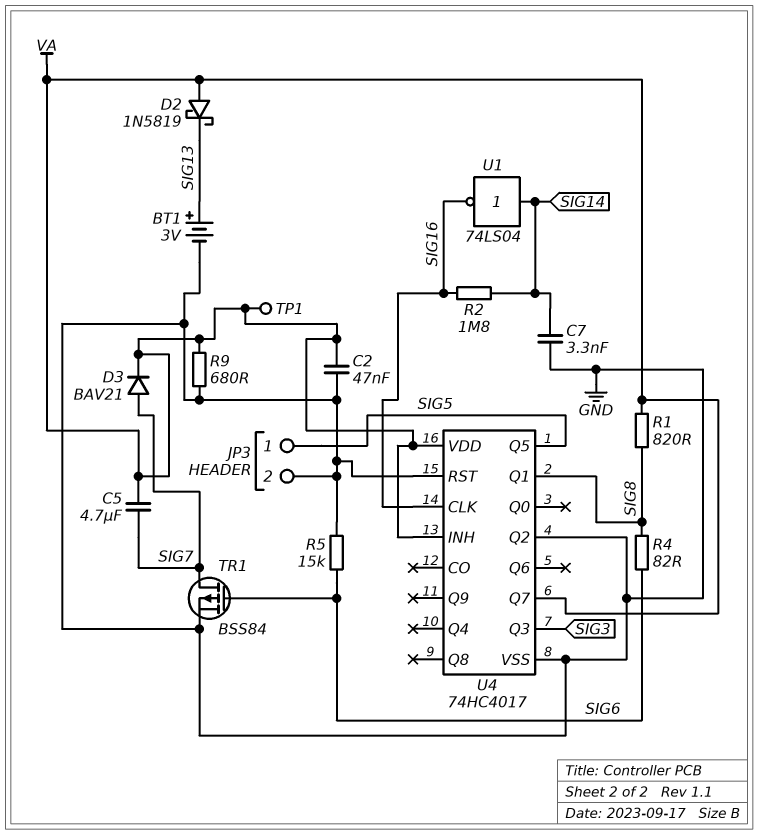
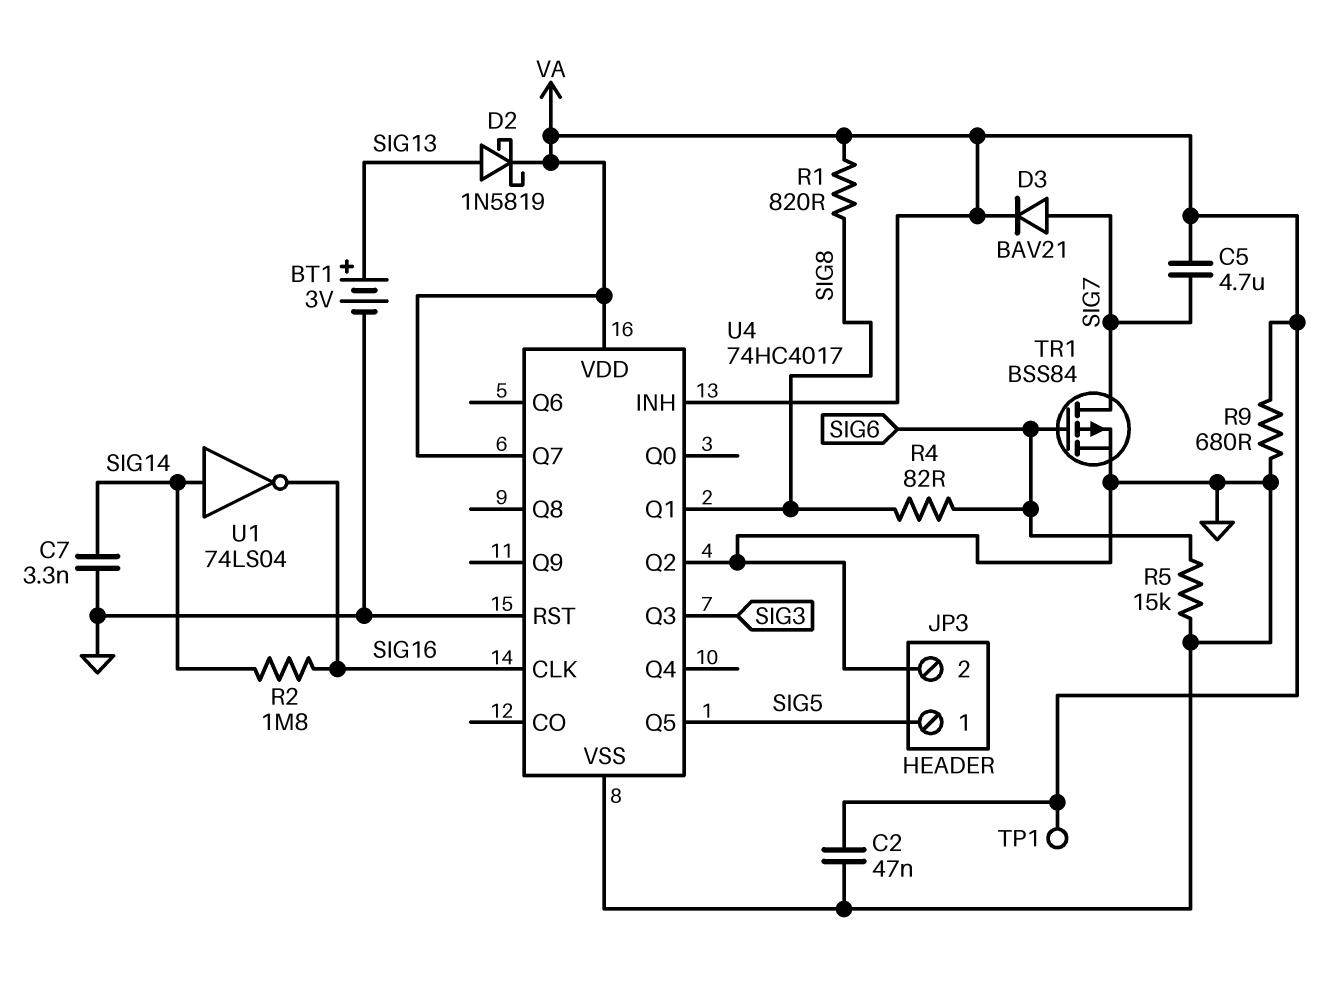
D2: schottky 1N5819 (A VA, K SIG13) -> schottky 1N5819 (A SIG13, K VA)

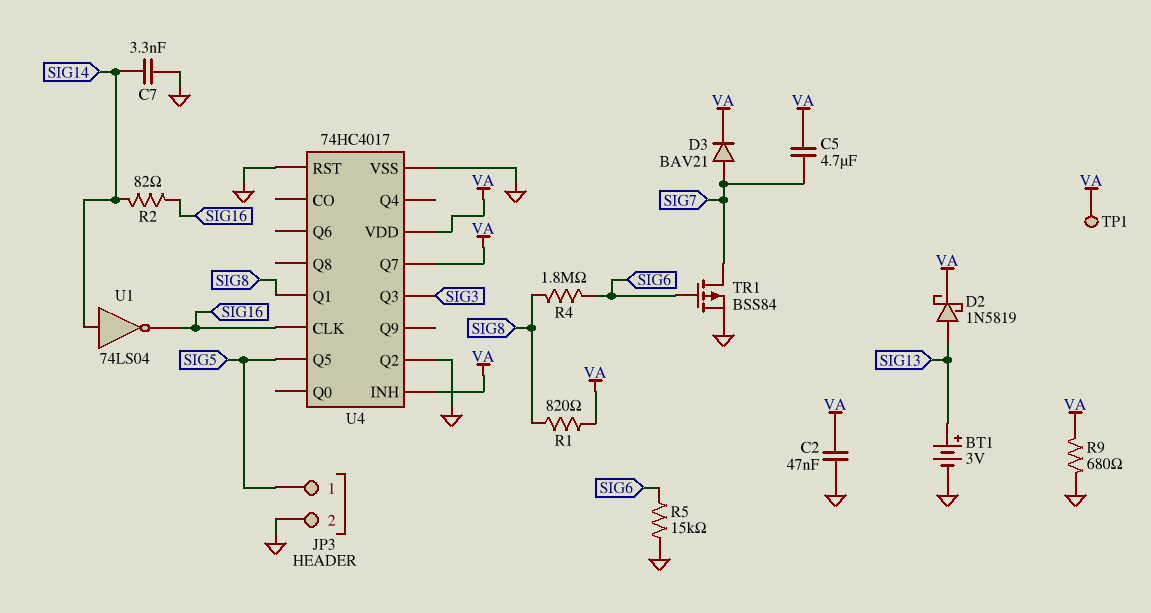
R2: 1.8M (SIG14, SIG16) -> 82 (SIG14, SIG16)
R4: 82 (SIG6, SIG8) -> 1.8M (SIG6, SIG8)

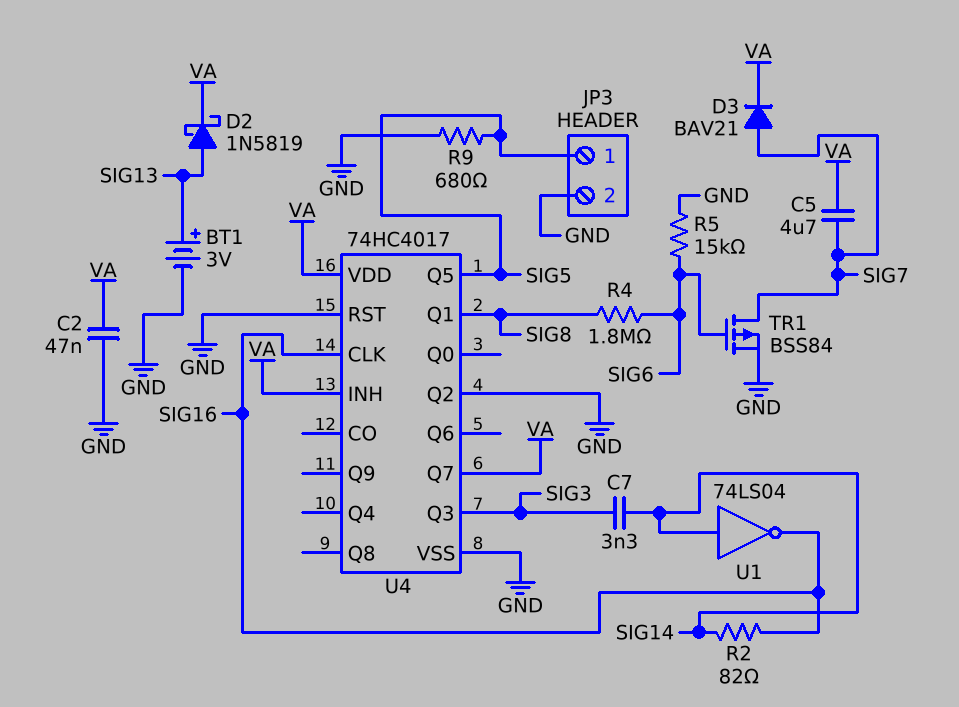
C7: 3.3nF (GND, SIG14) -> 3.3nF (SIG3, SIG14)
R1: 820 (SIG8, VA) -> none
R9: 680 (GND, VA) -> 680 (GND, SIG5)
TP1: test point (VA) -> none

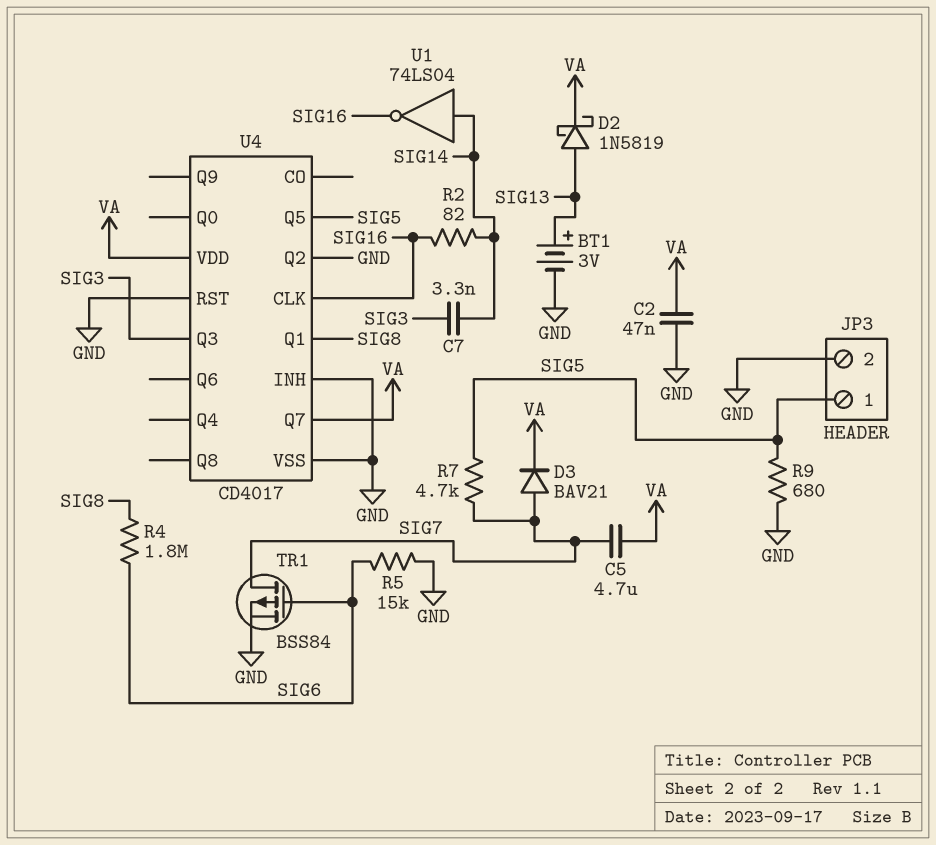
R7: none -> 4.7k (SIG5, SIG7)
U4: 74HC4017 -> CD4017
U4 pin INH: VA -> GND

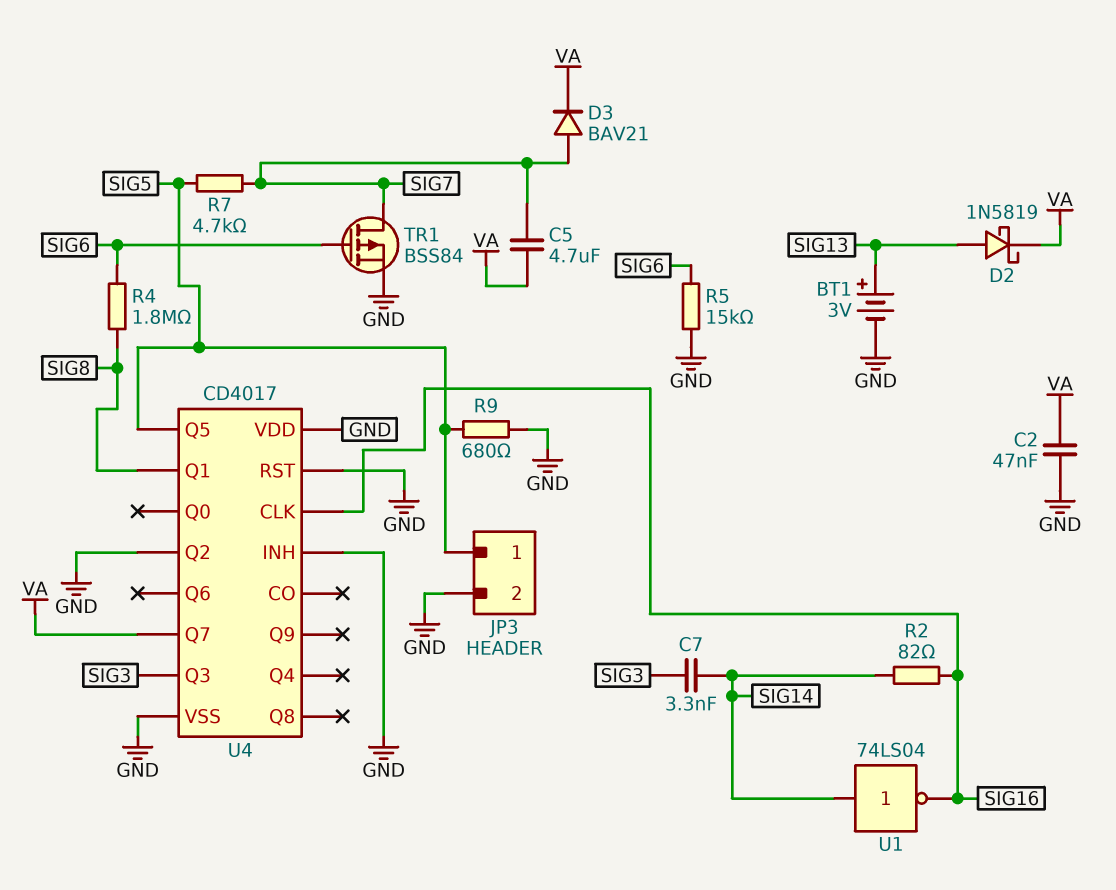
U4 pin VDD: VA -> GND

